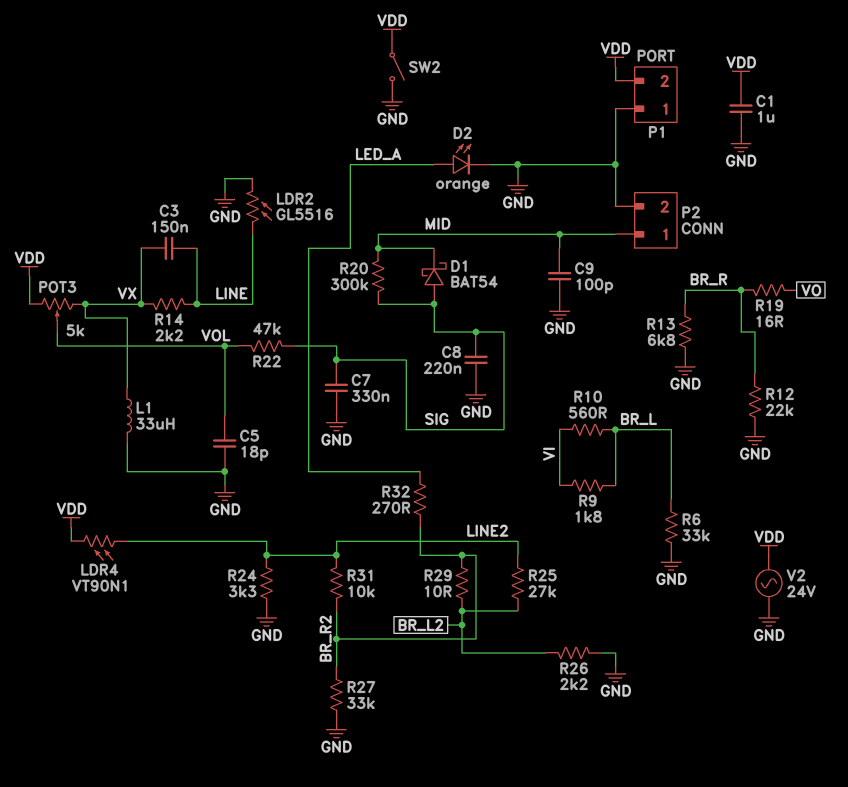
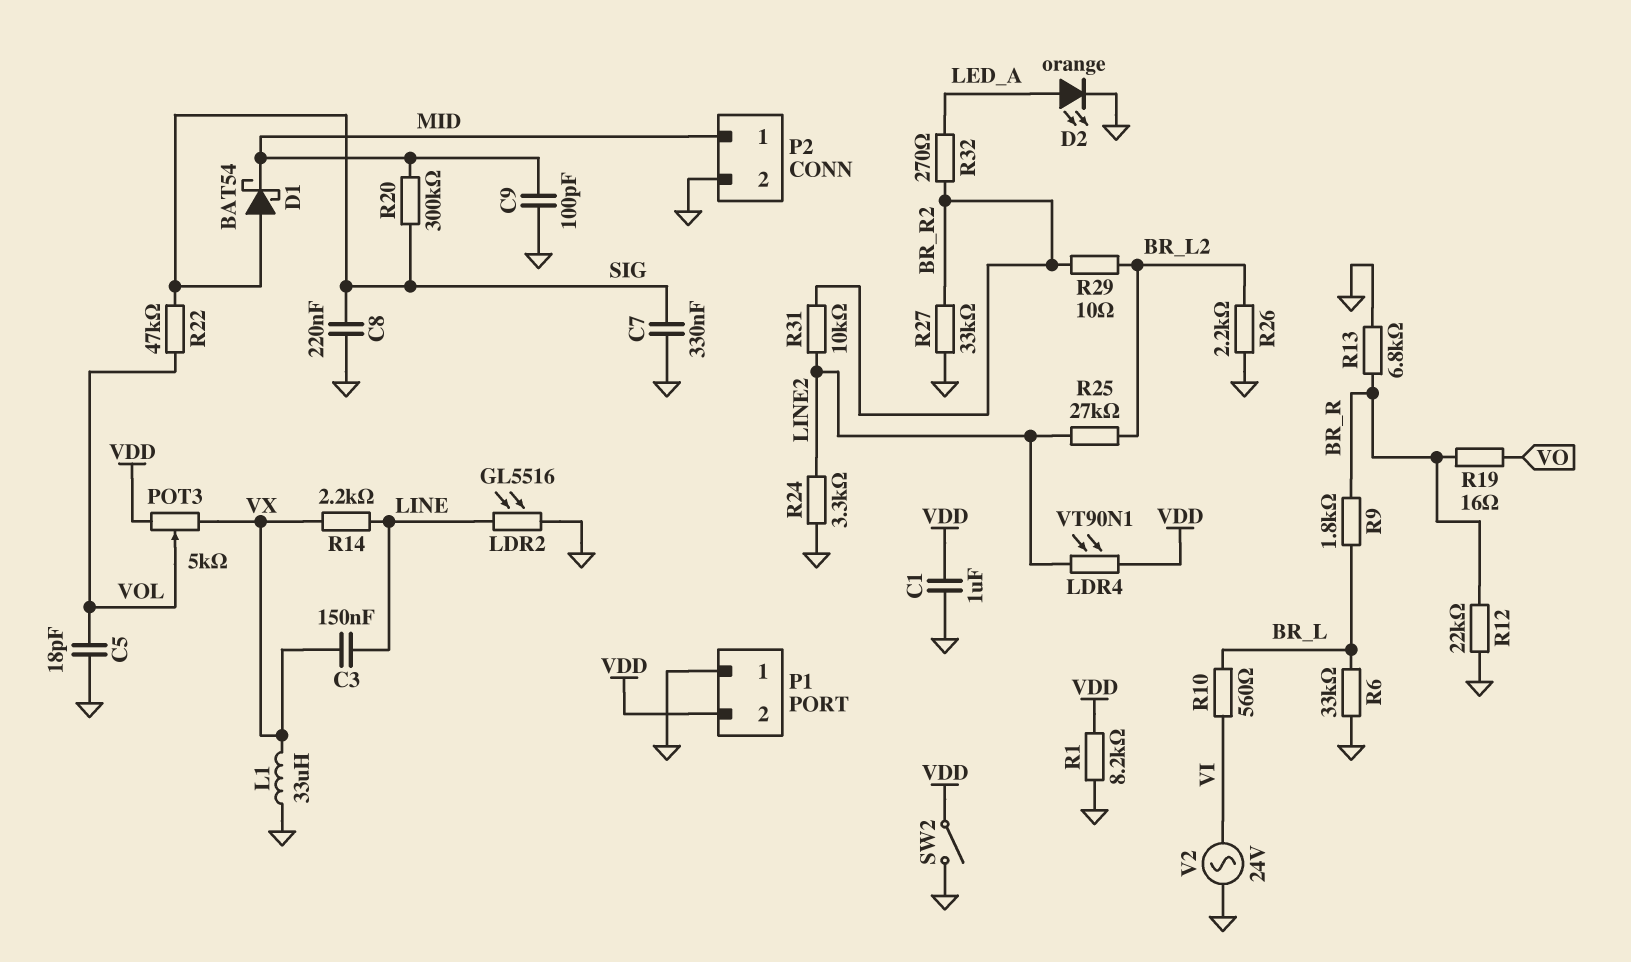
R1: none -> 8.2k (GND, VDD)
R9: 1.8k (BR_L, VI) -> 1.8k (BR_L, BR_R)
V2: AC 24V (GND, VDD) -> AC 24V (GND, VI)

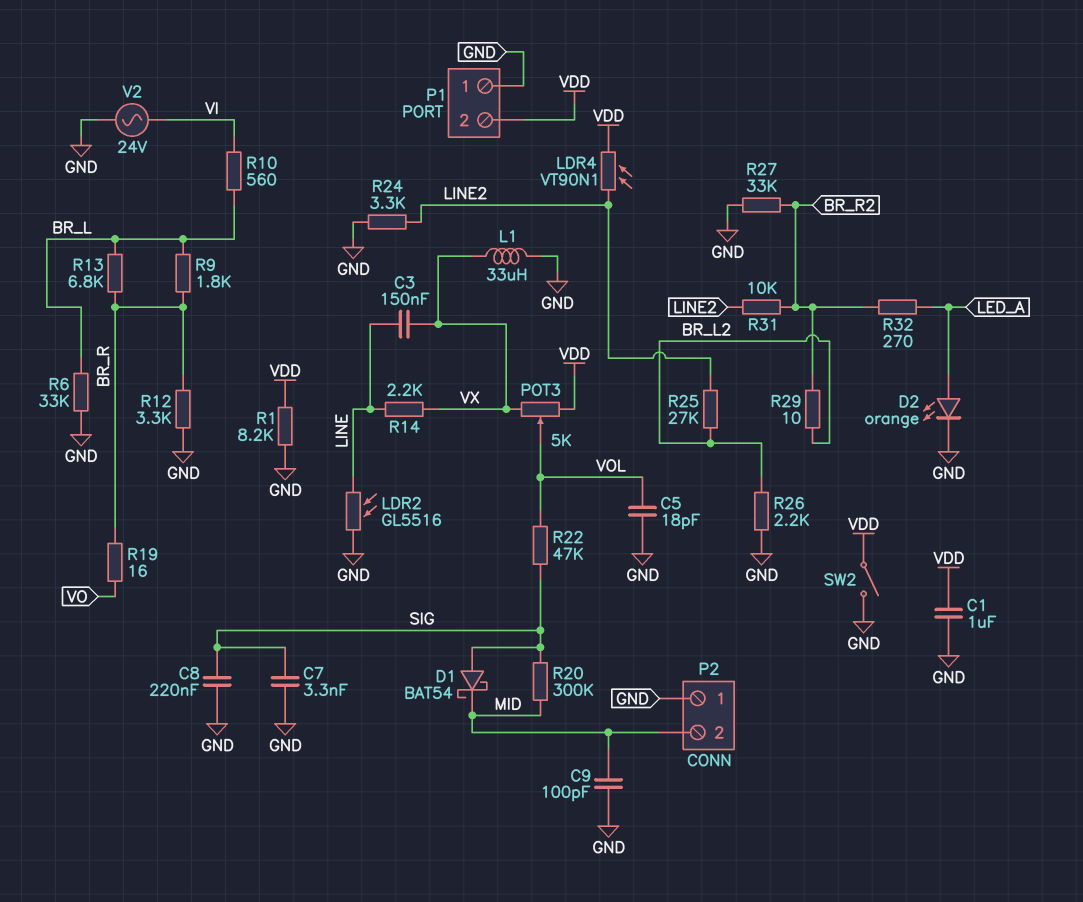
C7: 330nF (GND, SIG) -> 3.3nF (GND, SIG)
P2 pin 1: MID -> GND
P2 pin 2: GND -> MID
R12: 22k (BR_R, GND) -> 3.3k (BR_R, GND)
R13: 6.8k (BR_R, GND) -> 6.8k (BR_L, BR_R)

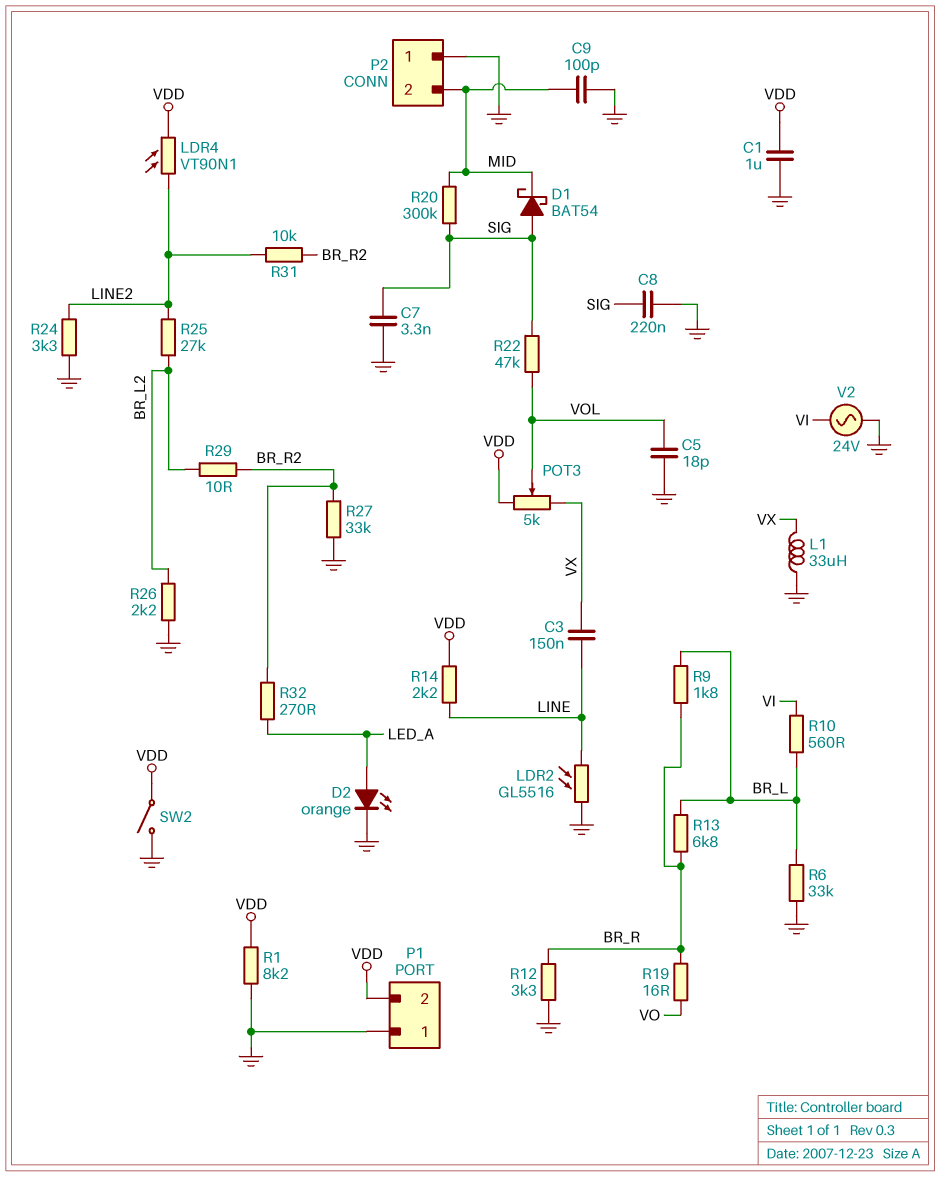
R14: 2.2k (LINE, VX) -> 2.2k (LINE, VDD)

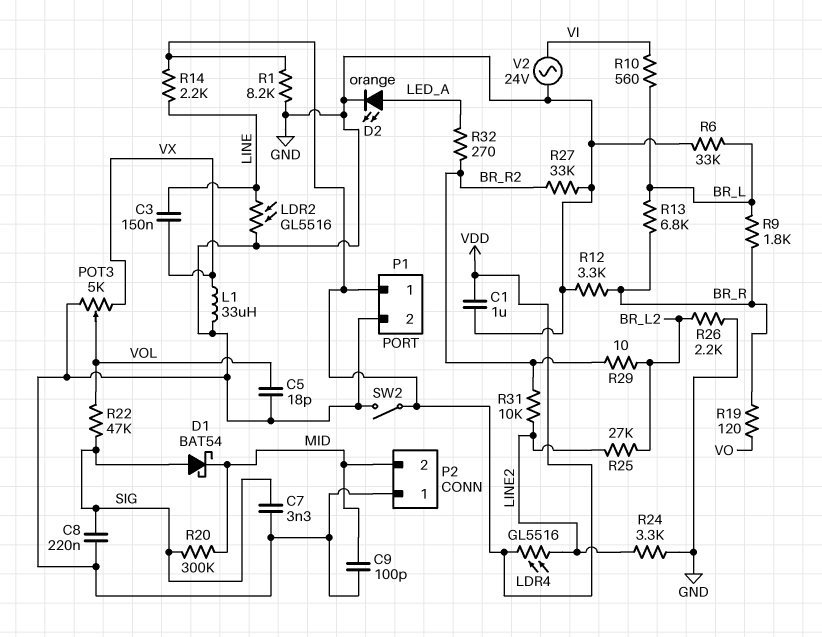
LDR4: VT90N1 (LINE2, VDD) -> GL5516 (LINE2, VDD)
P1 pin 1: GND -> VDD
P1 pin 2: VDD -> GND
POT3: 5k (VDD, VX, wiper VOL) -> 5k (GND, VX, wiper VOL)
R19: 16 (BR_R, VO) -> 120 (BR_R, VO)

